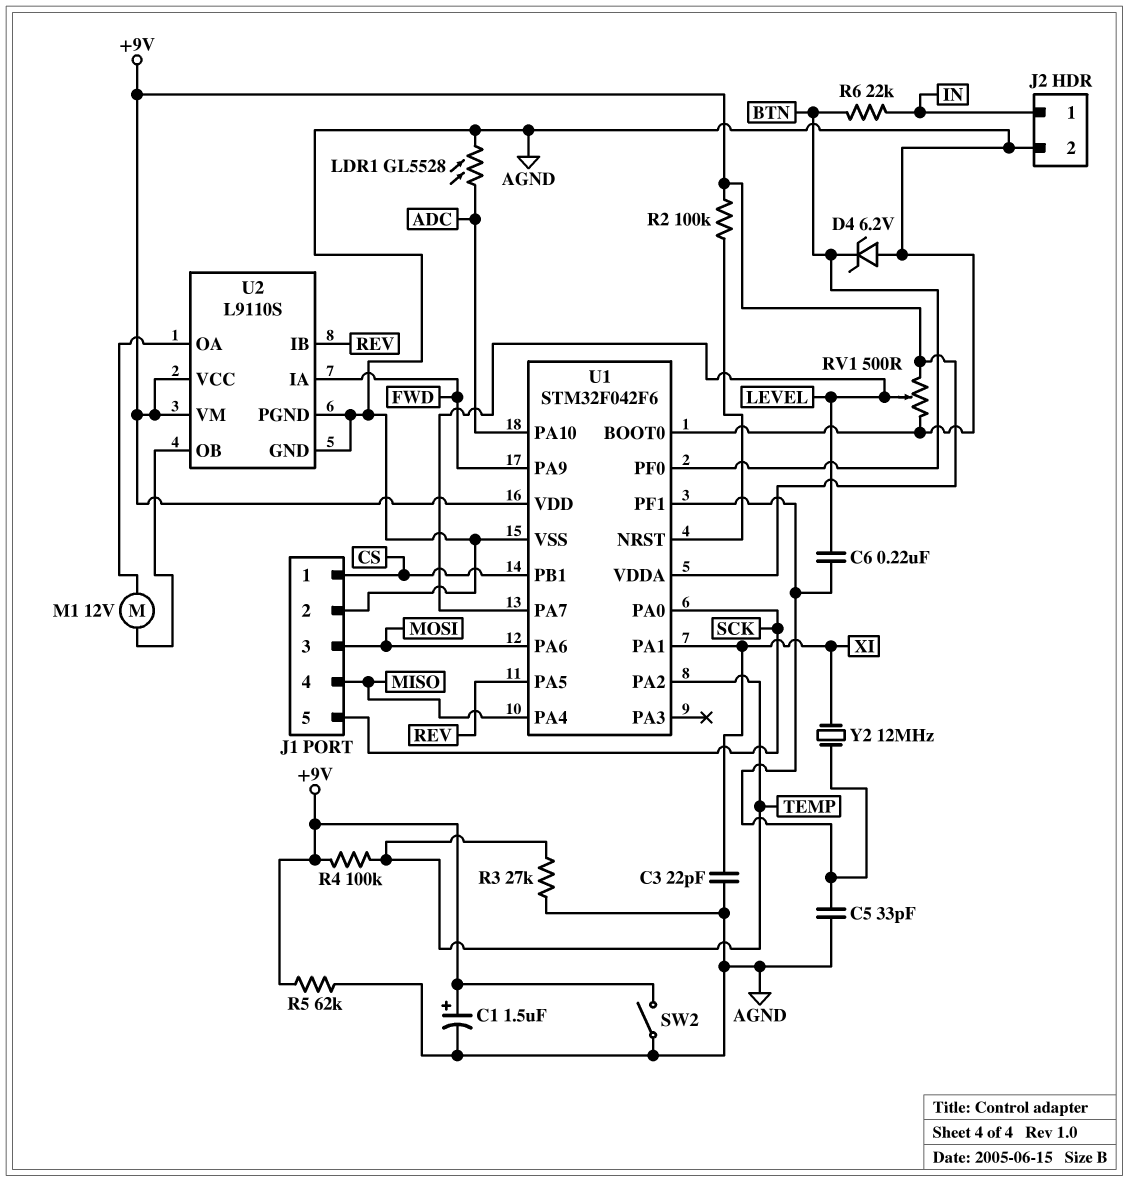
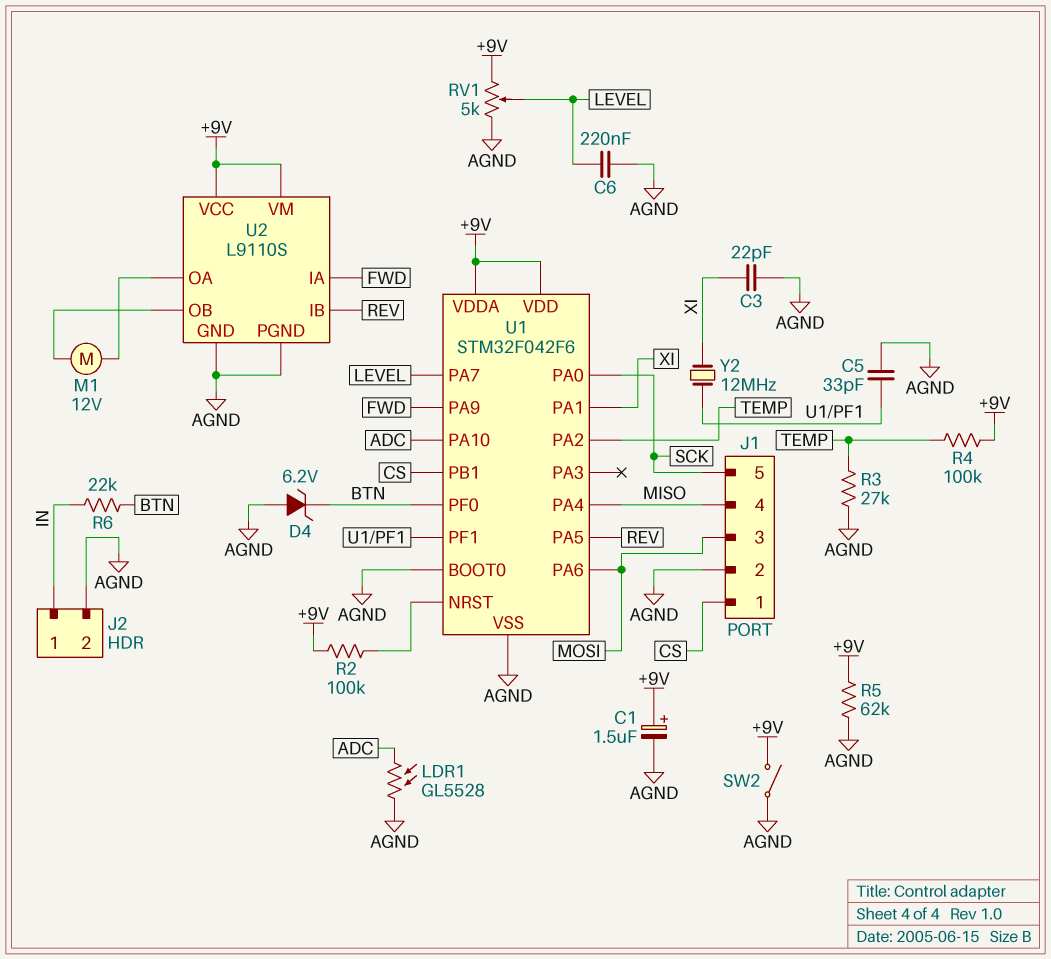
C6: 220nF (LEVEL, U1/PF1) -> 220nF (AGND, LEVEL)
RV1: 500 (+9V, AGND, wiper LEVEL) -> 5k (+9V, AGND, wiper LEVEL)

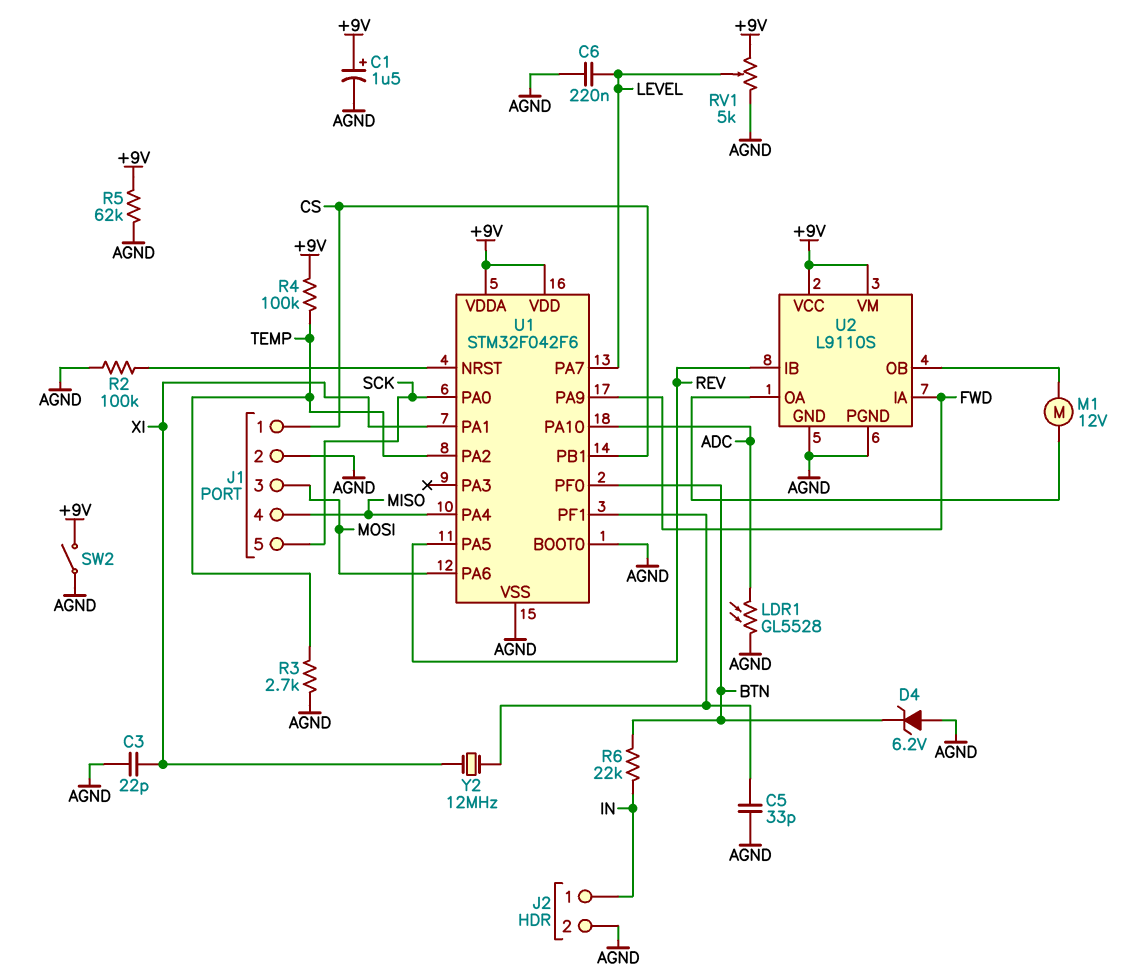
R2: 100k (+9V, U1/NRST) -> 100k (AGND, U1/NRST)
R3: 27k (AGND, TEMP) -> 2.7k (AGND, TEMP)

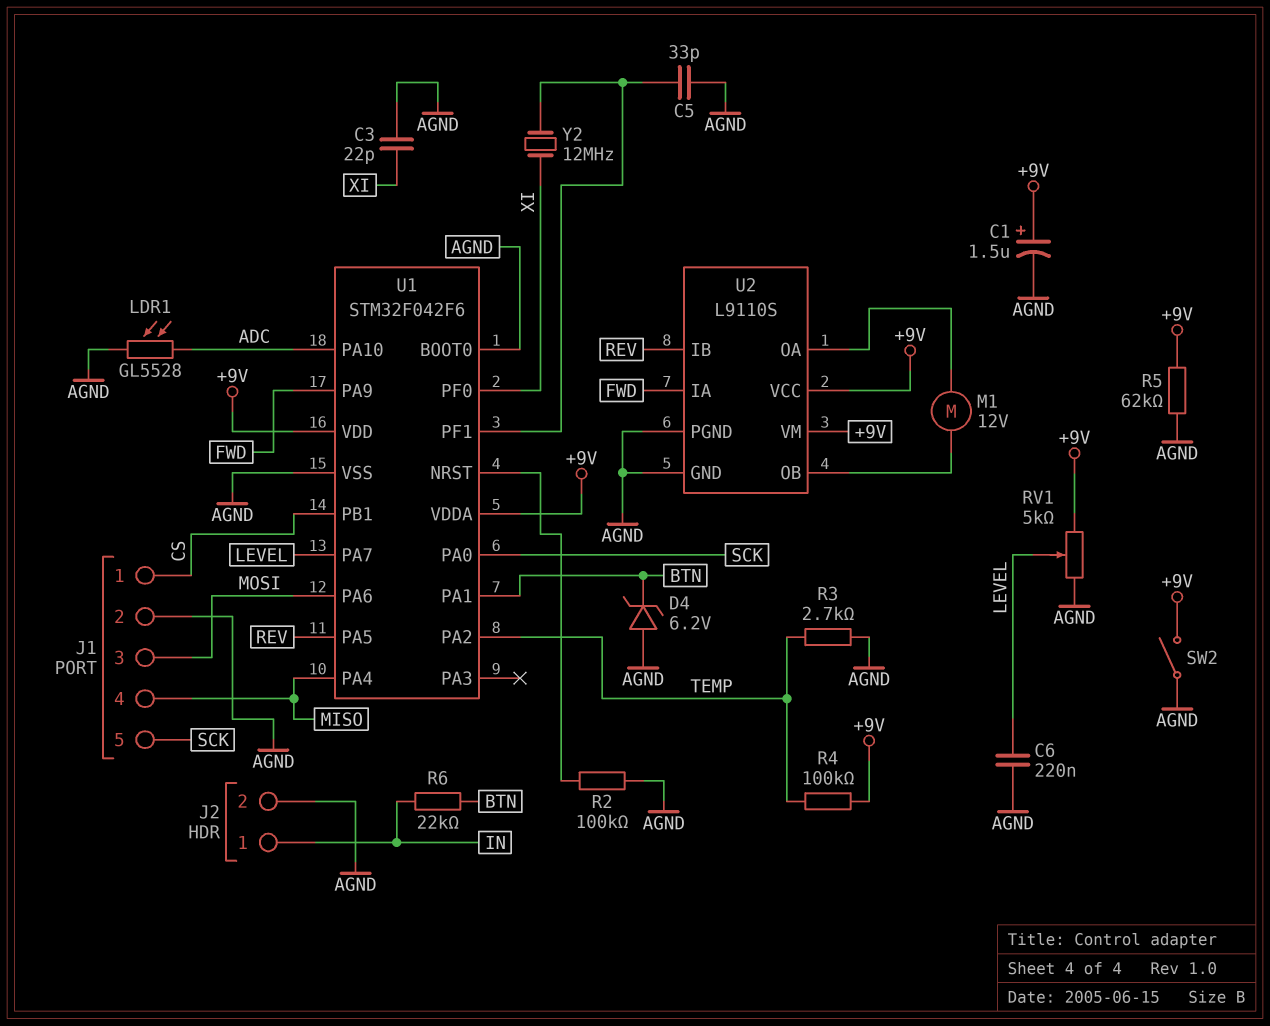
U1 pin PA1: XI -> BTN
U1 pin PF0: BTN -> XI

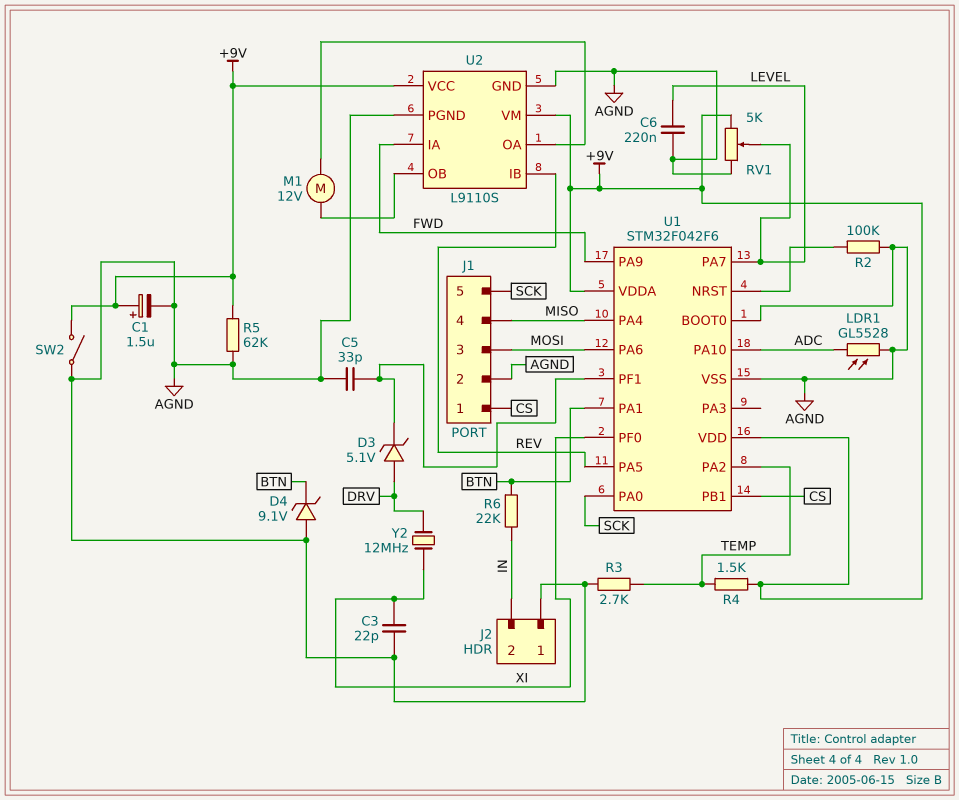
D3: none -> zener 5.1V (A DRV, K U1/PF1)
D4: zener 6.2V (A AGND, K BTN) -> zener 9.1V (A AGND, K BTN)
J2 pin 1: IN -> AGND
J2 pin 2: AGND -> IN
R4: 100k (+9V, TEMP) -> 1.5k (+9V, TEMP)
Y2: 12MHz (U1/PF1, XI) -> 12MHz (DRV, XI)

